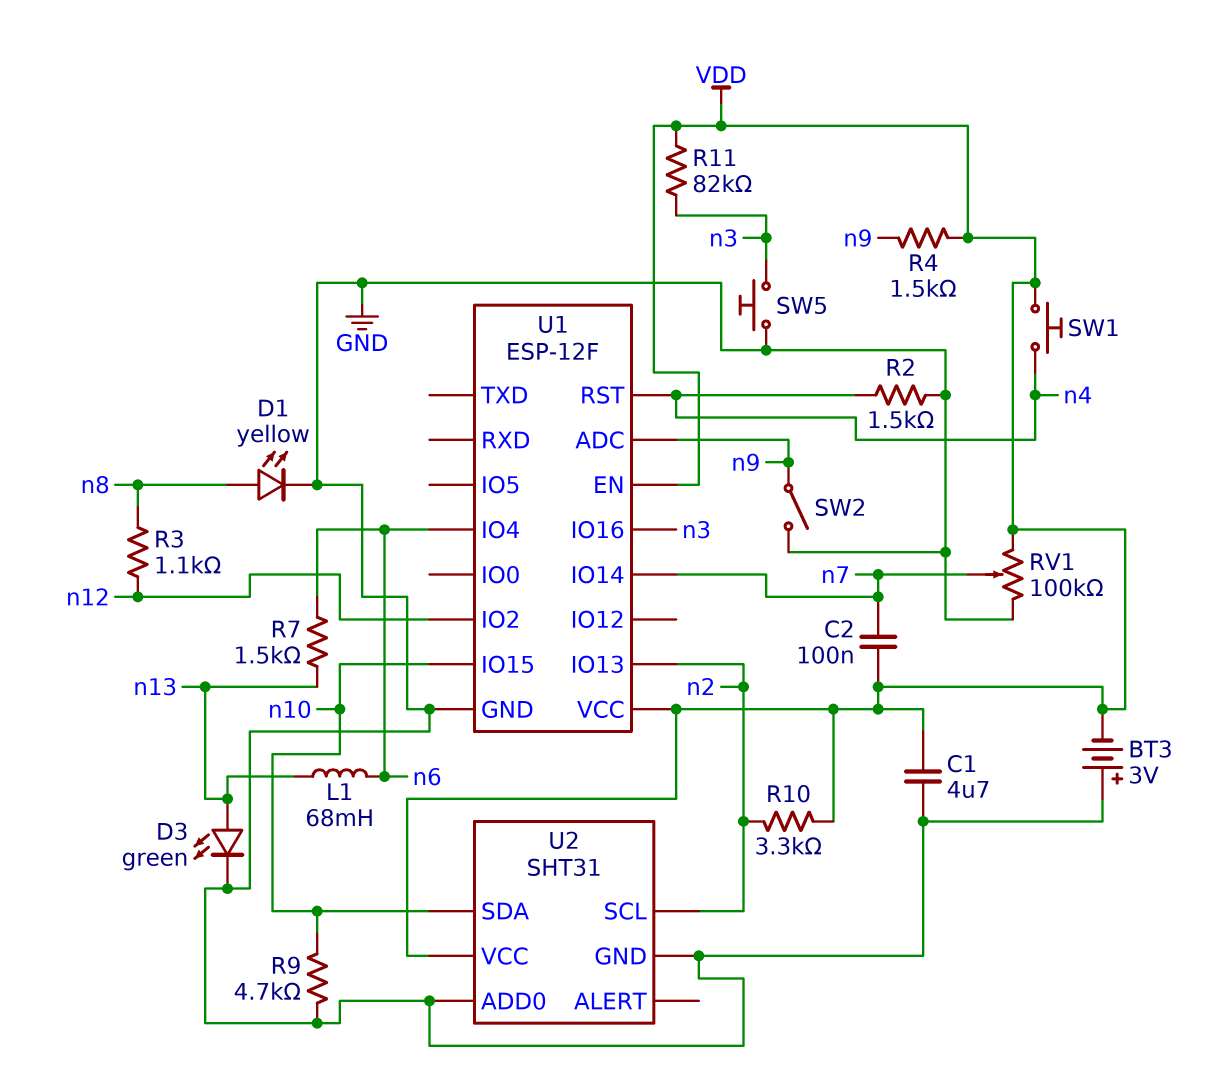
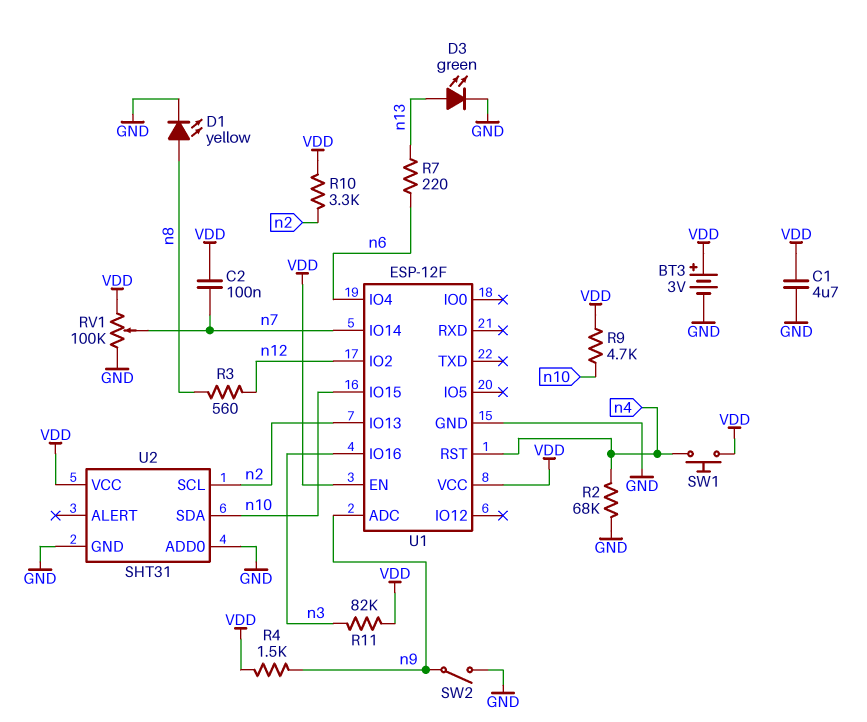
BT3: 3V (plus GND, minus VDD) -> 3V (plus VDD, minus GND)
L1: 68mH (n6, n13) -> none
R2: 1.5k (GND, n4) -> 68k (GND, n4)
R3: 1.1k (n8, n12) -> 560 (n8, n12)
R7: 1.5k (n6, n13) -> 220 (n6, n13)
R9: 4.7k (GND, n10) -> 4.7k (VDD, n10)
SW5: button (GND, n3) -> none

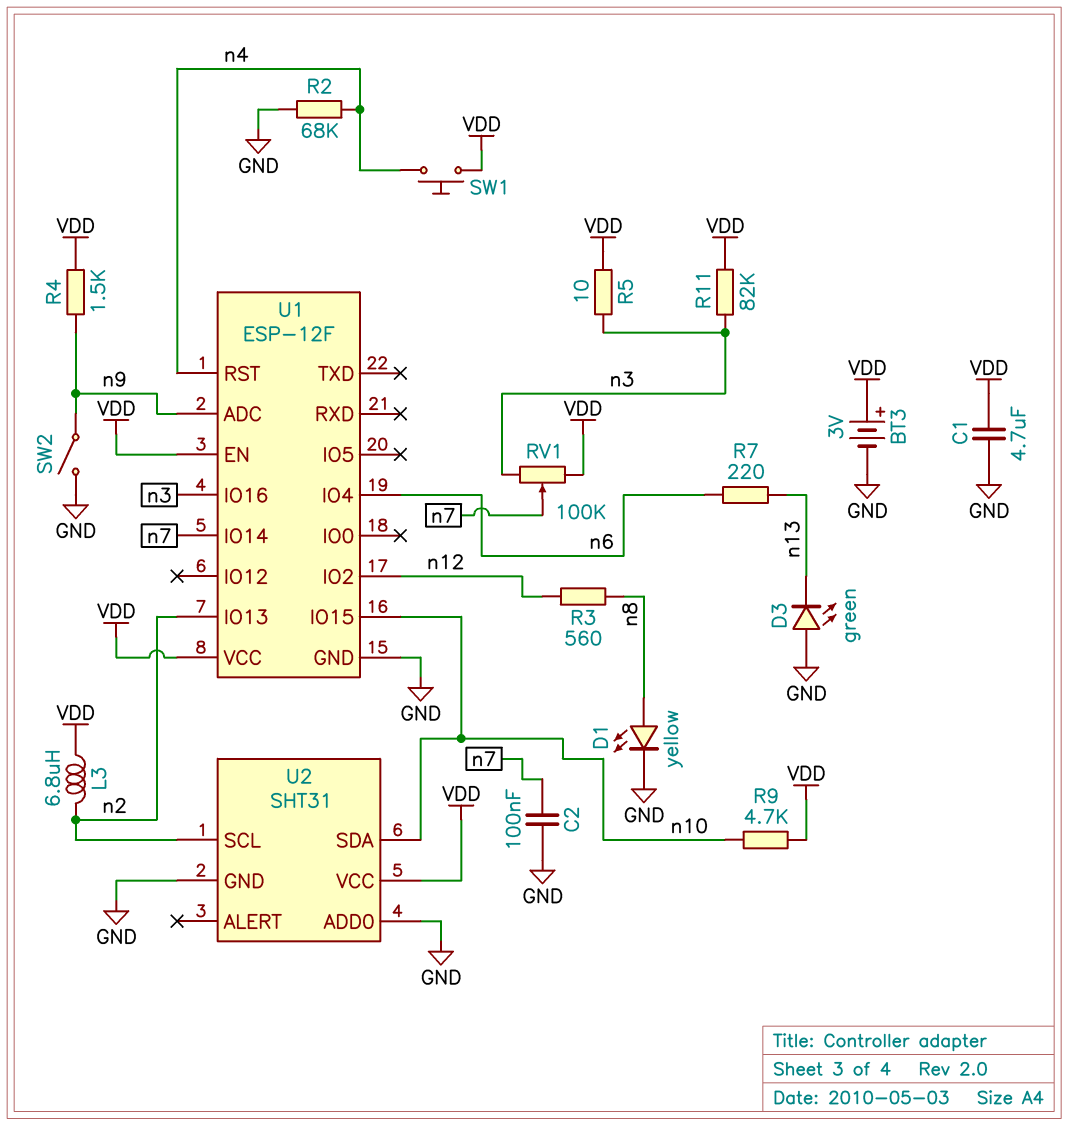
C2: 100nF (VDD, n7) -> 100nF (GND, n7)
D3: LED green (A n13, K GND) -> LED green (A GND, K n13)
L3: none -> 6.8uH (VDD, n2)
R5: none -> 10 (VDD, n3)
R10: 3.3k (VDD, n2) -> none
RV1: 100k (GND, VDD, wiper n7) -> 100k (VDD, n3, wiper n7)

